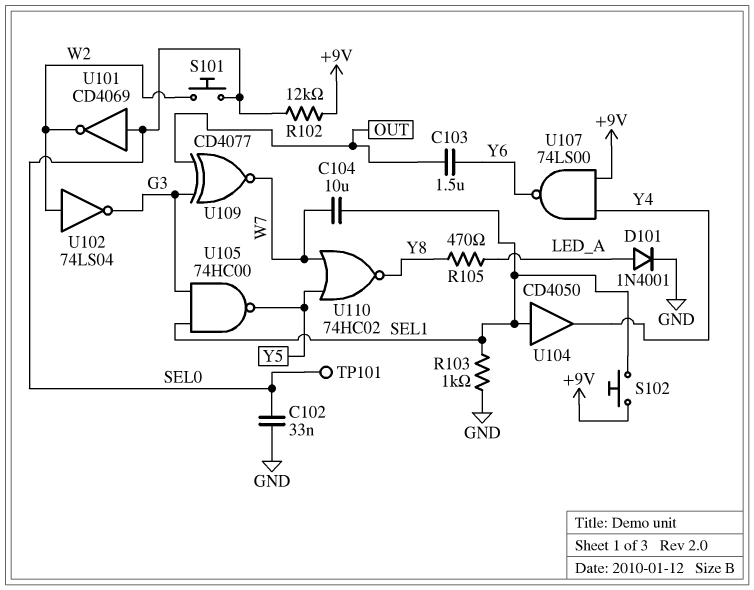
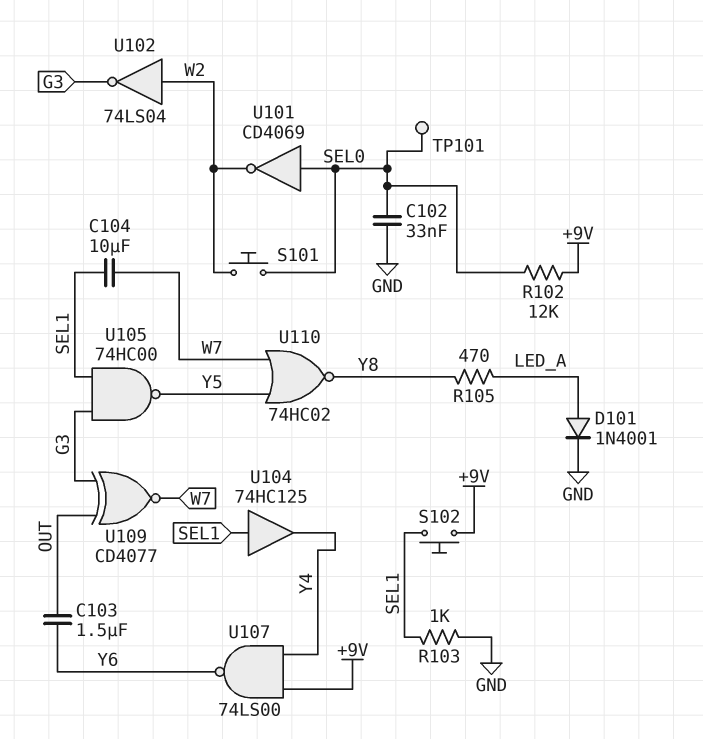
U104: buffer CD4050 (in SEL1, out Y4) -> buffer 74HC125 (in SEL1, out Y4)

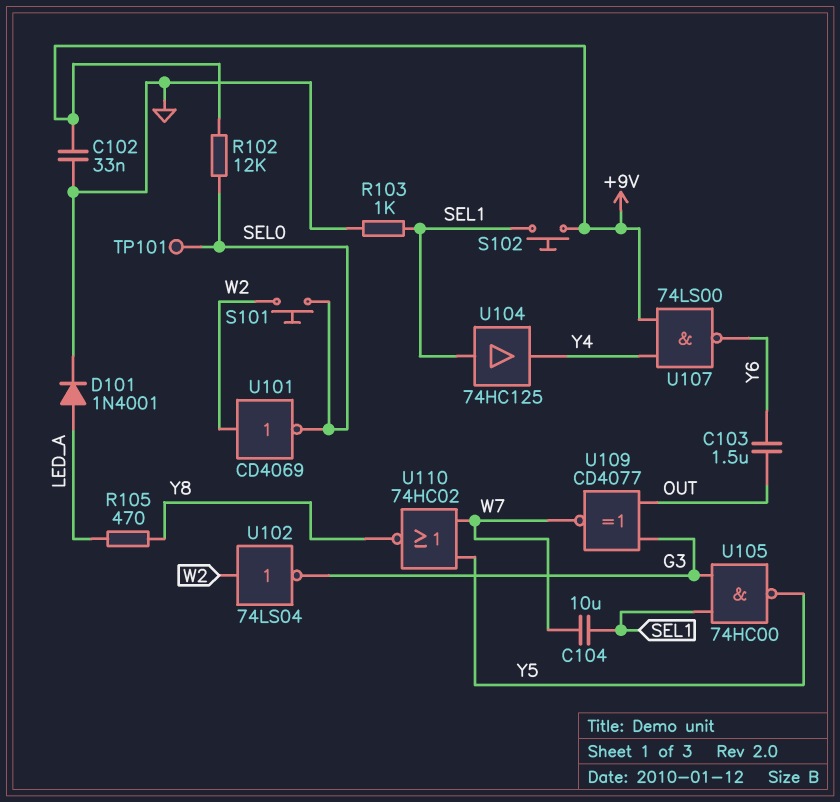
C102: 33nF (GND, SEL0) -> 33nF (+9V, GND)
U101: NOT CD4069 (in SEL0, out W2) -> NOT CD4069 (in W2, out SEL0)

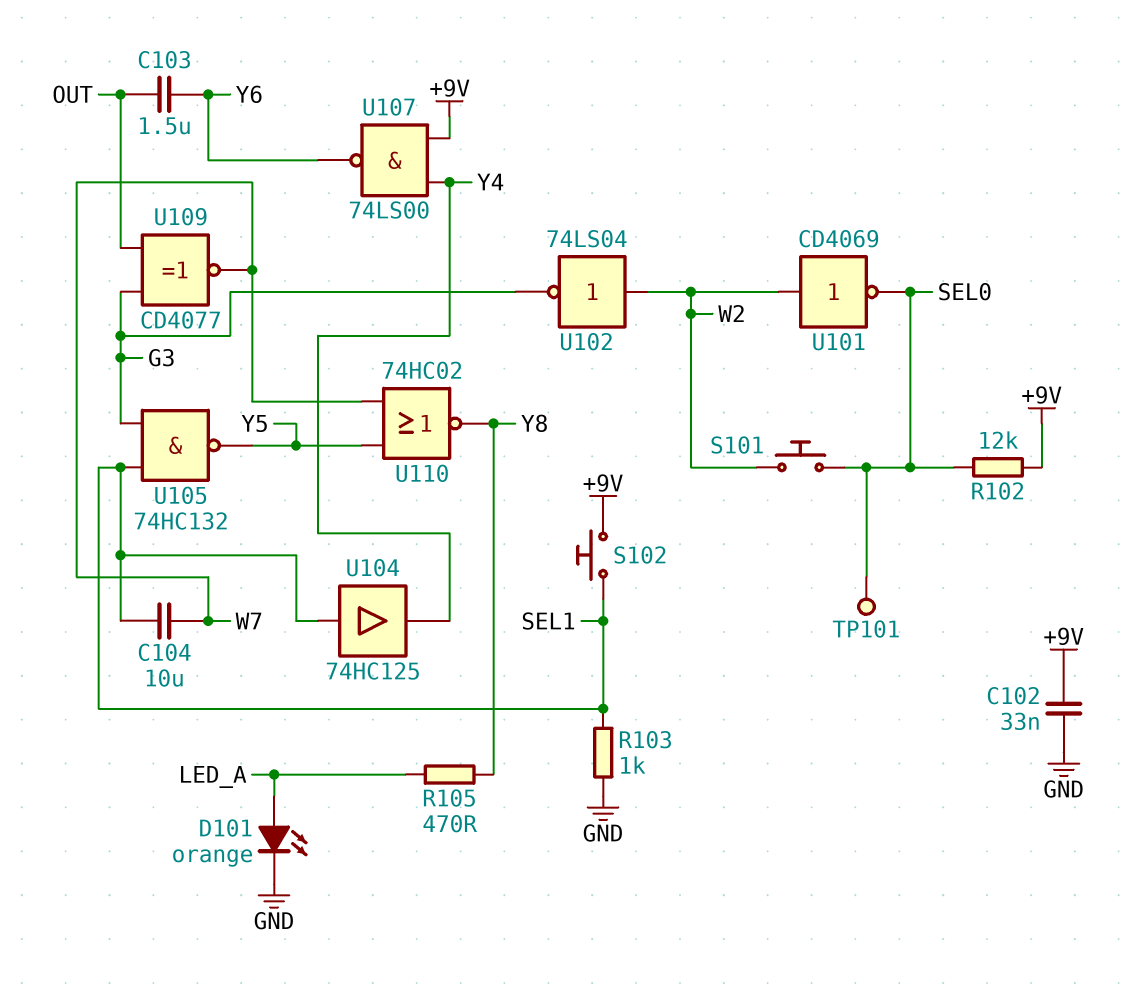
D101: diode 1N4001 (A LED_A, K GND) -> LED orange (A LED_A, K GND)
U105: NAND 74HC00 (in G3, in SEL1, out Y5) -> NAND 74HC132 (in G3, in SEL1, out Y5)

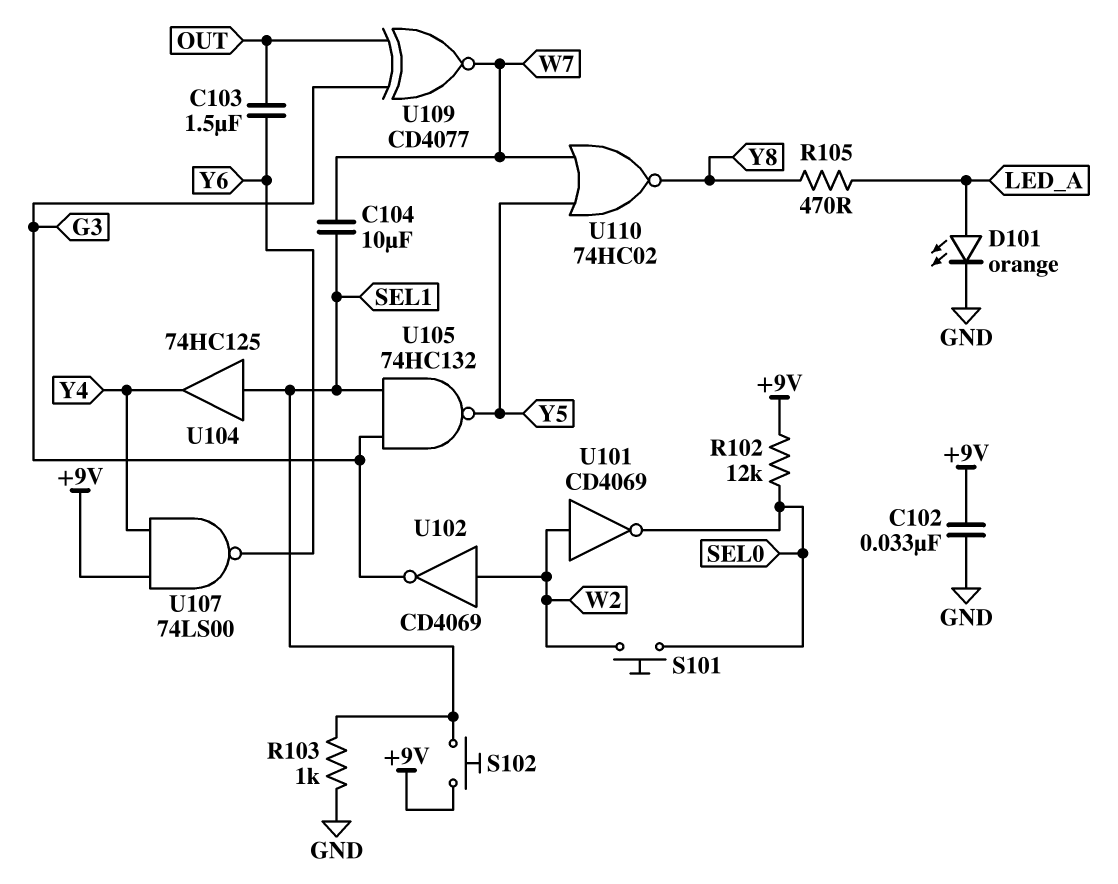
TP101: test point (SEL0) -> none
U102: NOT 74LS04 (in W2, out G3) -> NOT CD4069 (in W2, out G3)

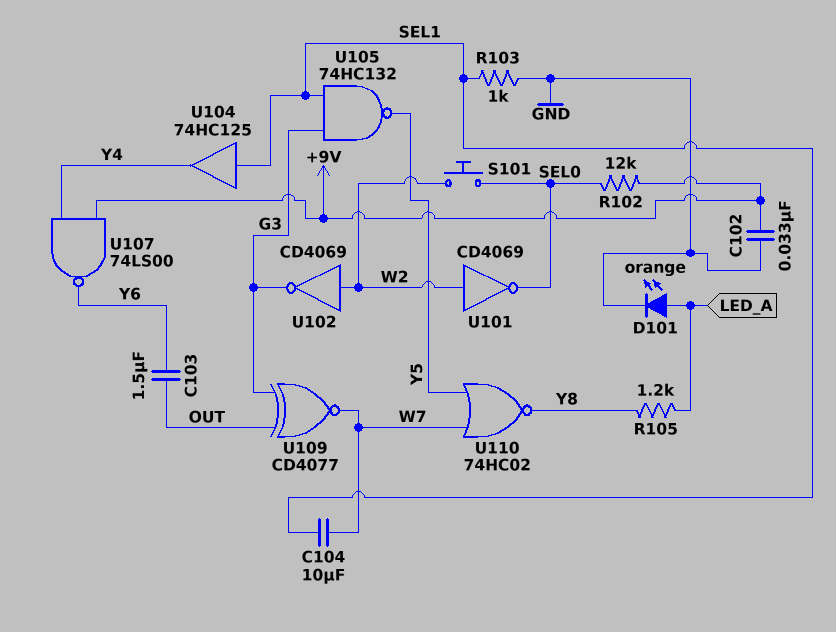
R105: 470 (LED_A, Y8) -> 1.2k (LED_A, Y8)
S102: button (+9V, SEL1) -> none

